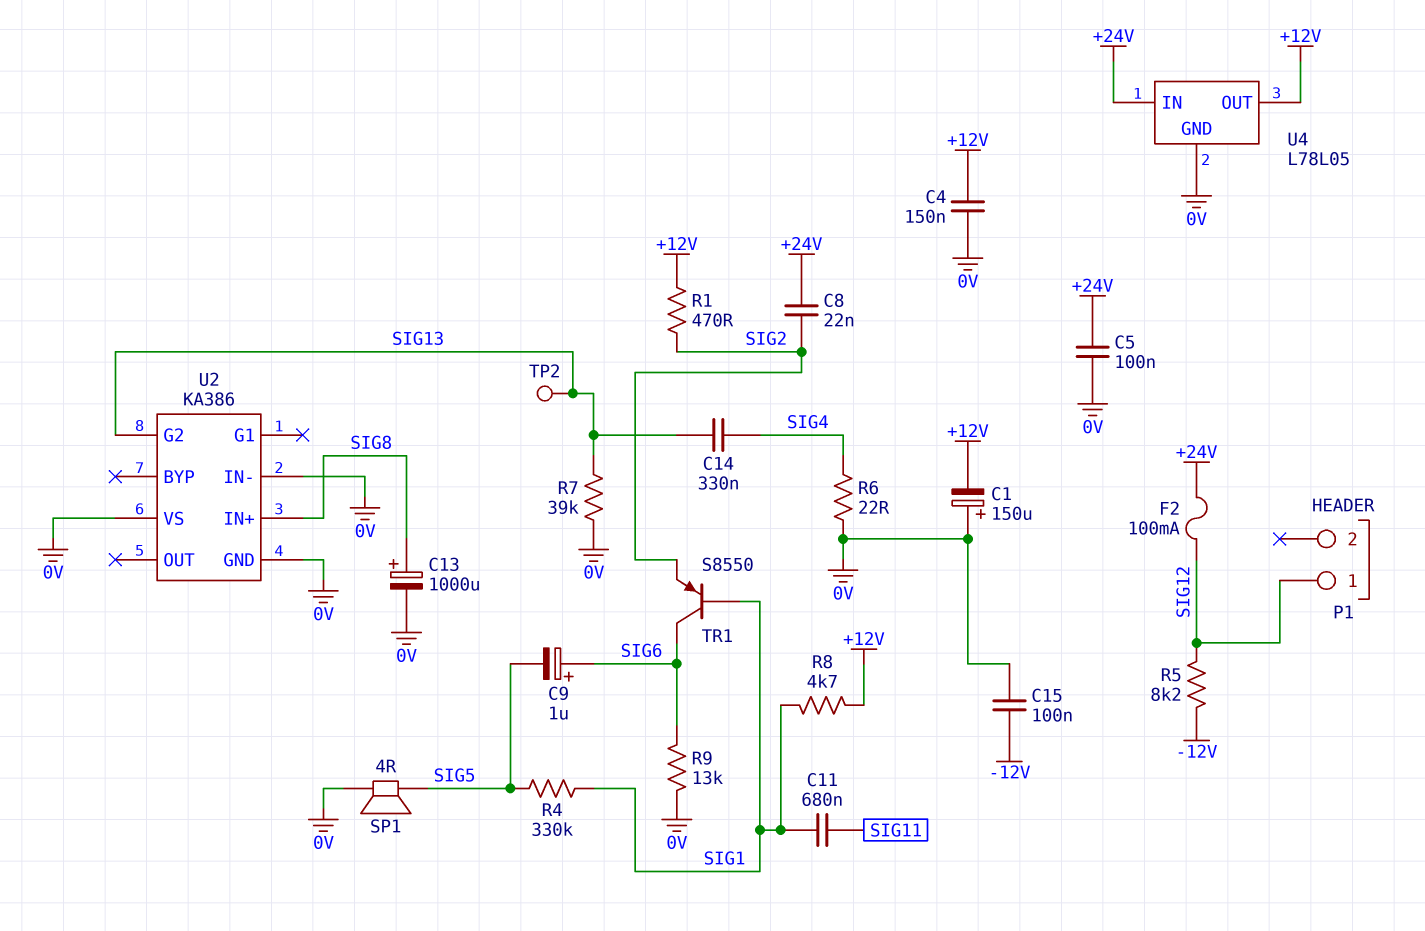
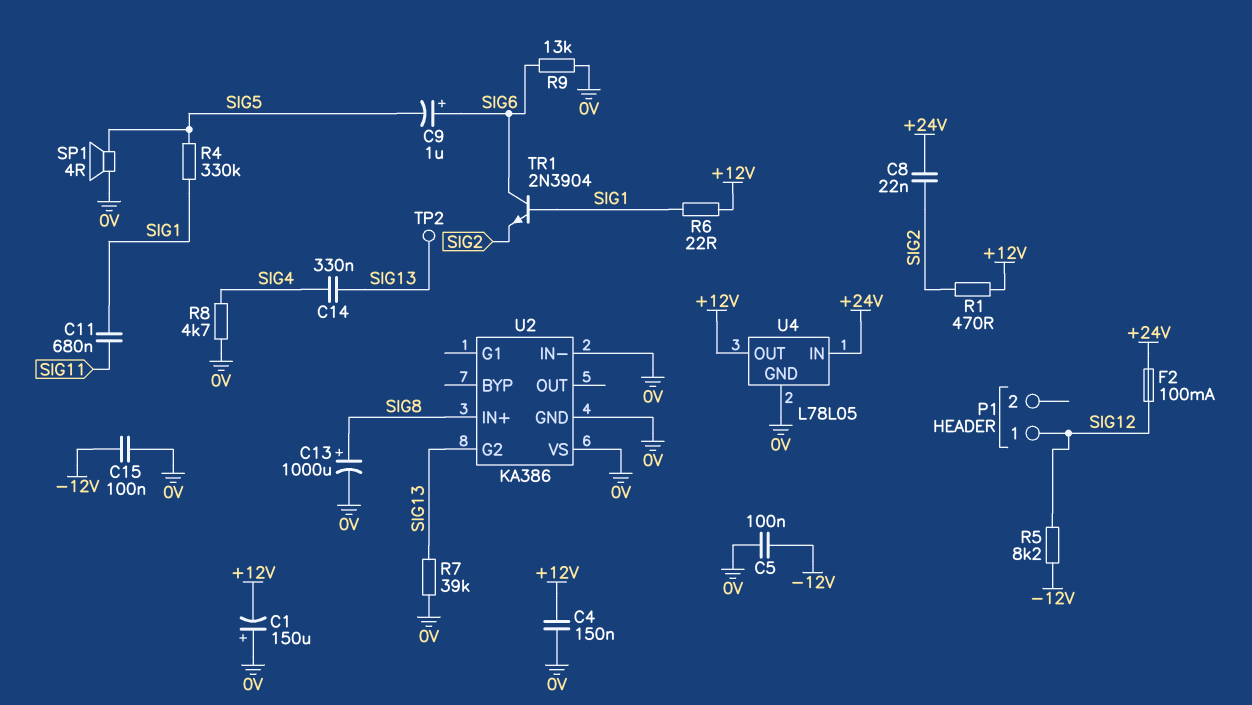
C5: 100nF (+24V, 0V) -> 100nF (-12V, 0V)
R6: 22 (0V, SIG4) -> 22 (+12V, SIG1)
R8: 4.7k (+12V, SIG1) -> 4.7k (0V, SIG4)
TR1: PNP S8550 (B SIG1, C SIG6, E SIG2) -> NPN 2N3904 (B SIG1, C SIG6, E SIG2)

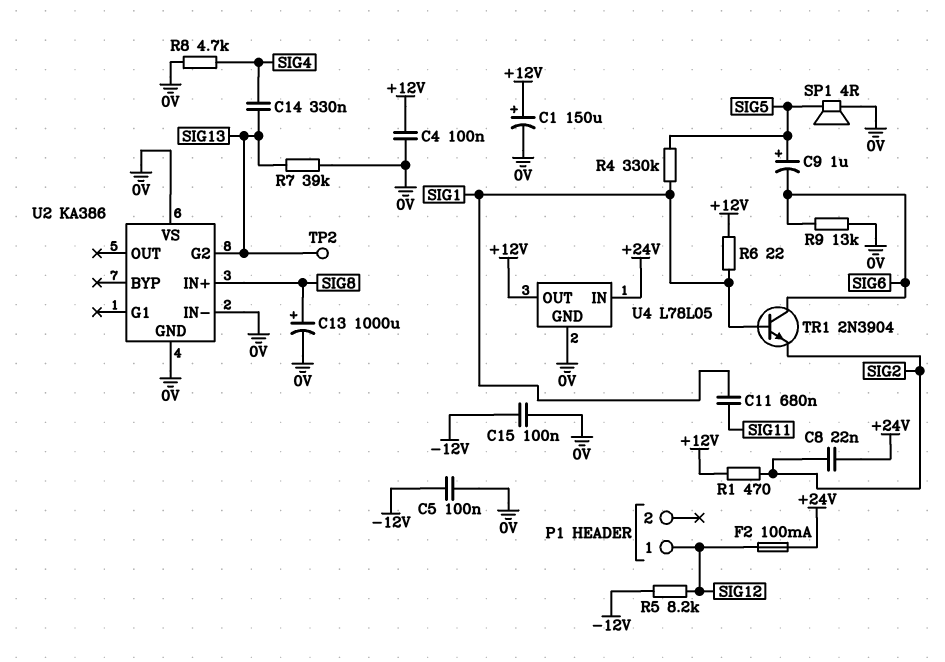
C1: 150uF (plus 0V, minus +12V) -> 150uF (plus +12V, minus 0V)
C4: 150nF (+12V, 0V) -> 100nF (+12V, 0V)
C9: 1uF (plus SIG6, minus SIG5) -> 1uF (plus SIG5, minus SIG6)

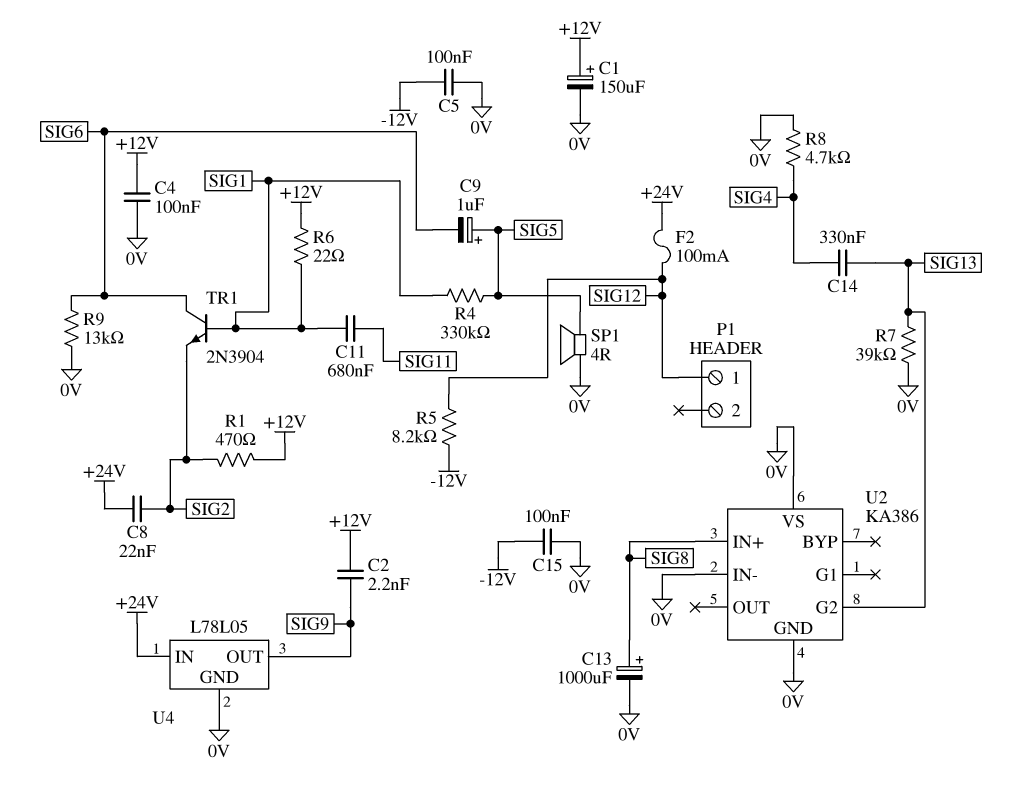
C2: none -> 2.2nF (+12V, SIG9)
TP2: test point (SIG13) -> none
U4 pin OUT: +12V -> SIG9

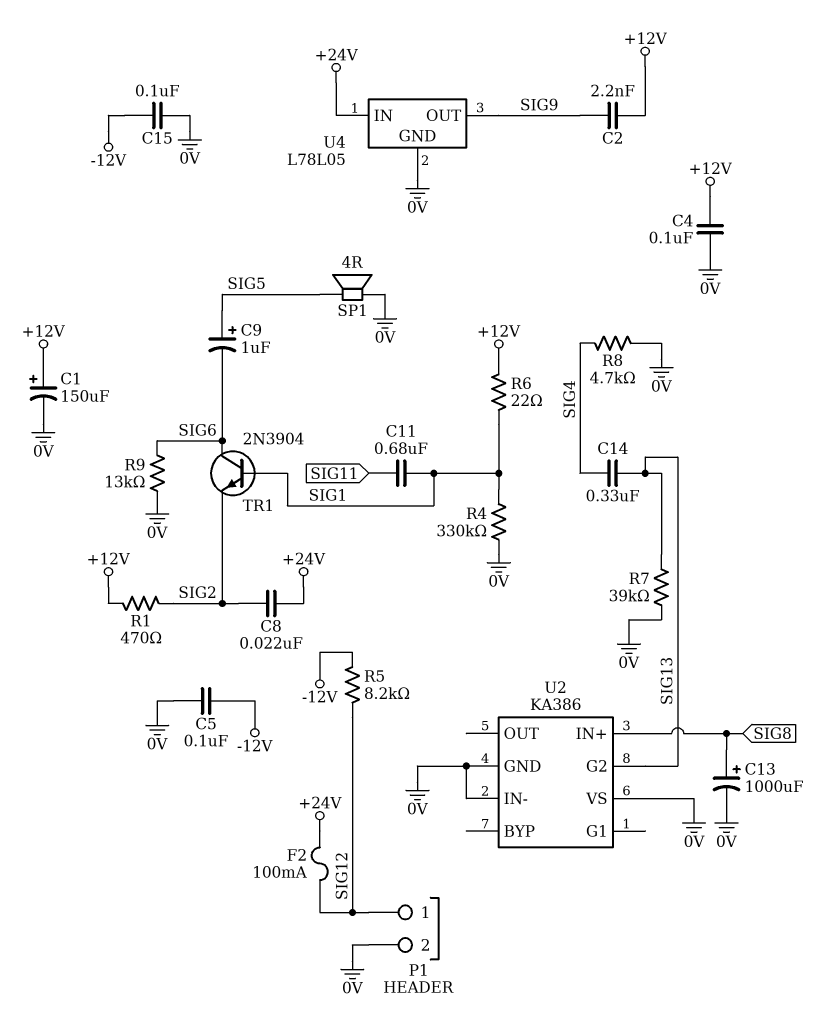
P1 pin 2: none -> 0V
R4: 330k (SIG1, SIG5) -> 330k (0V, SIG1)

